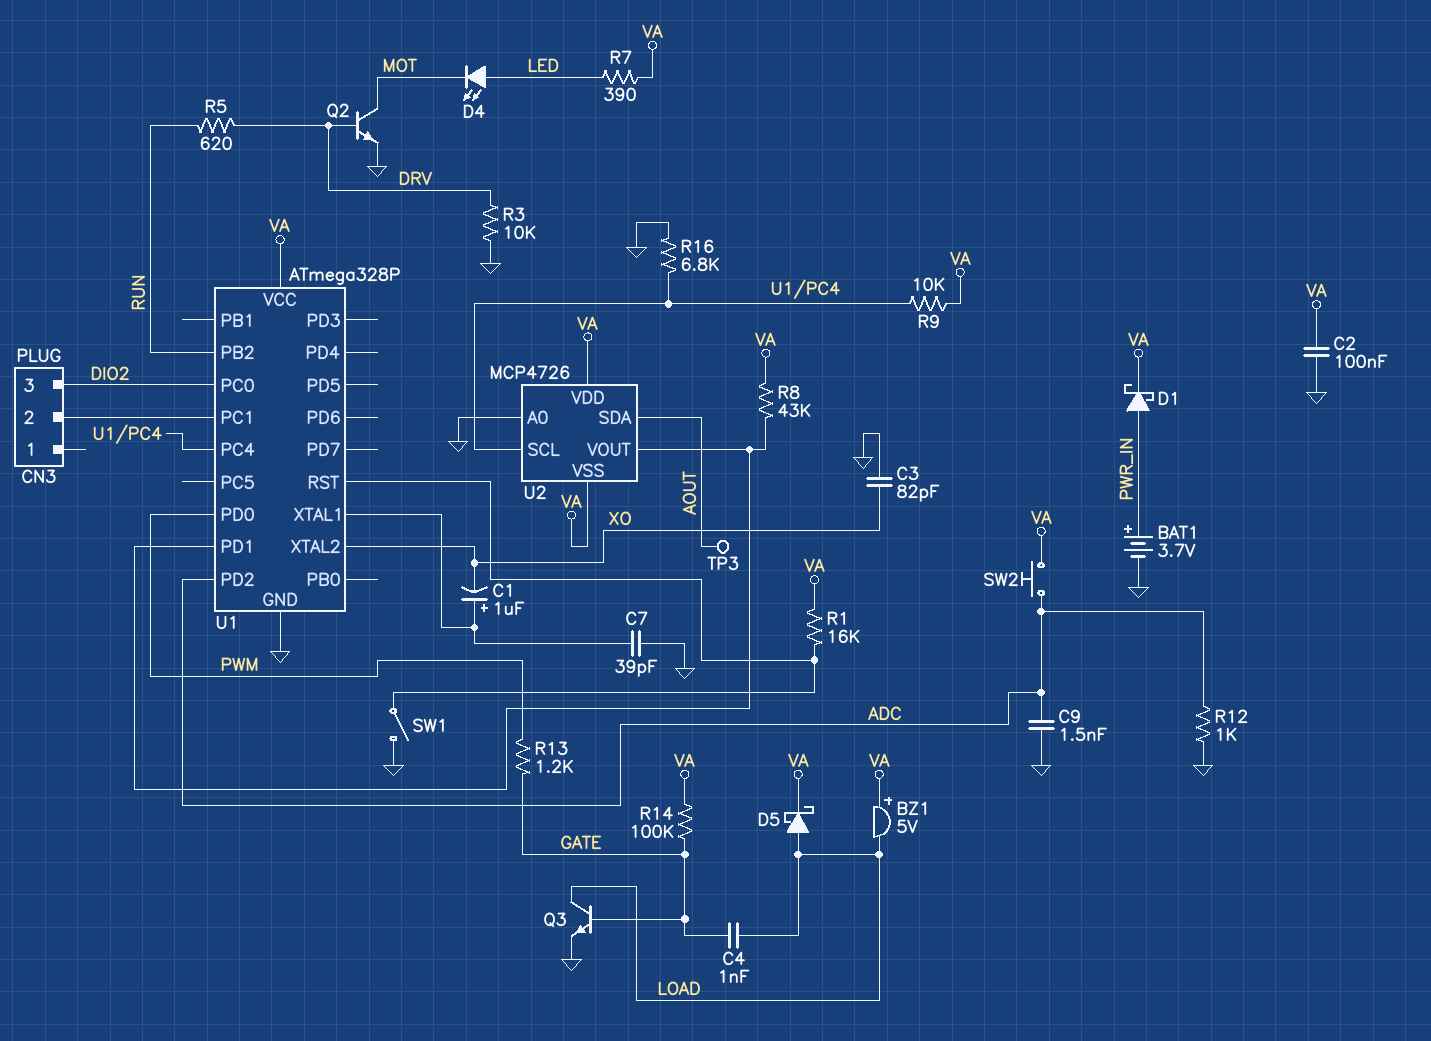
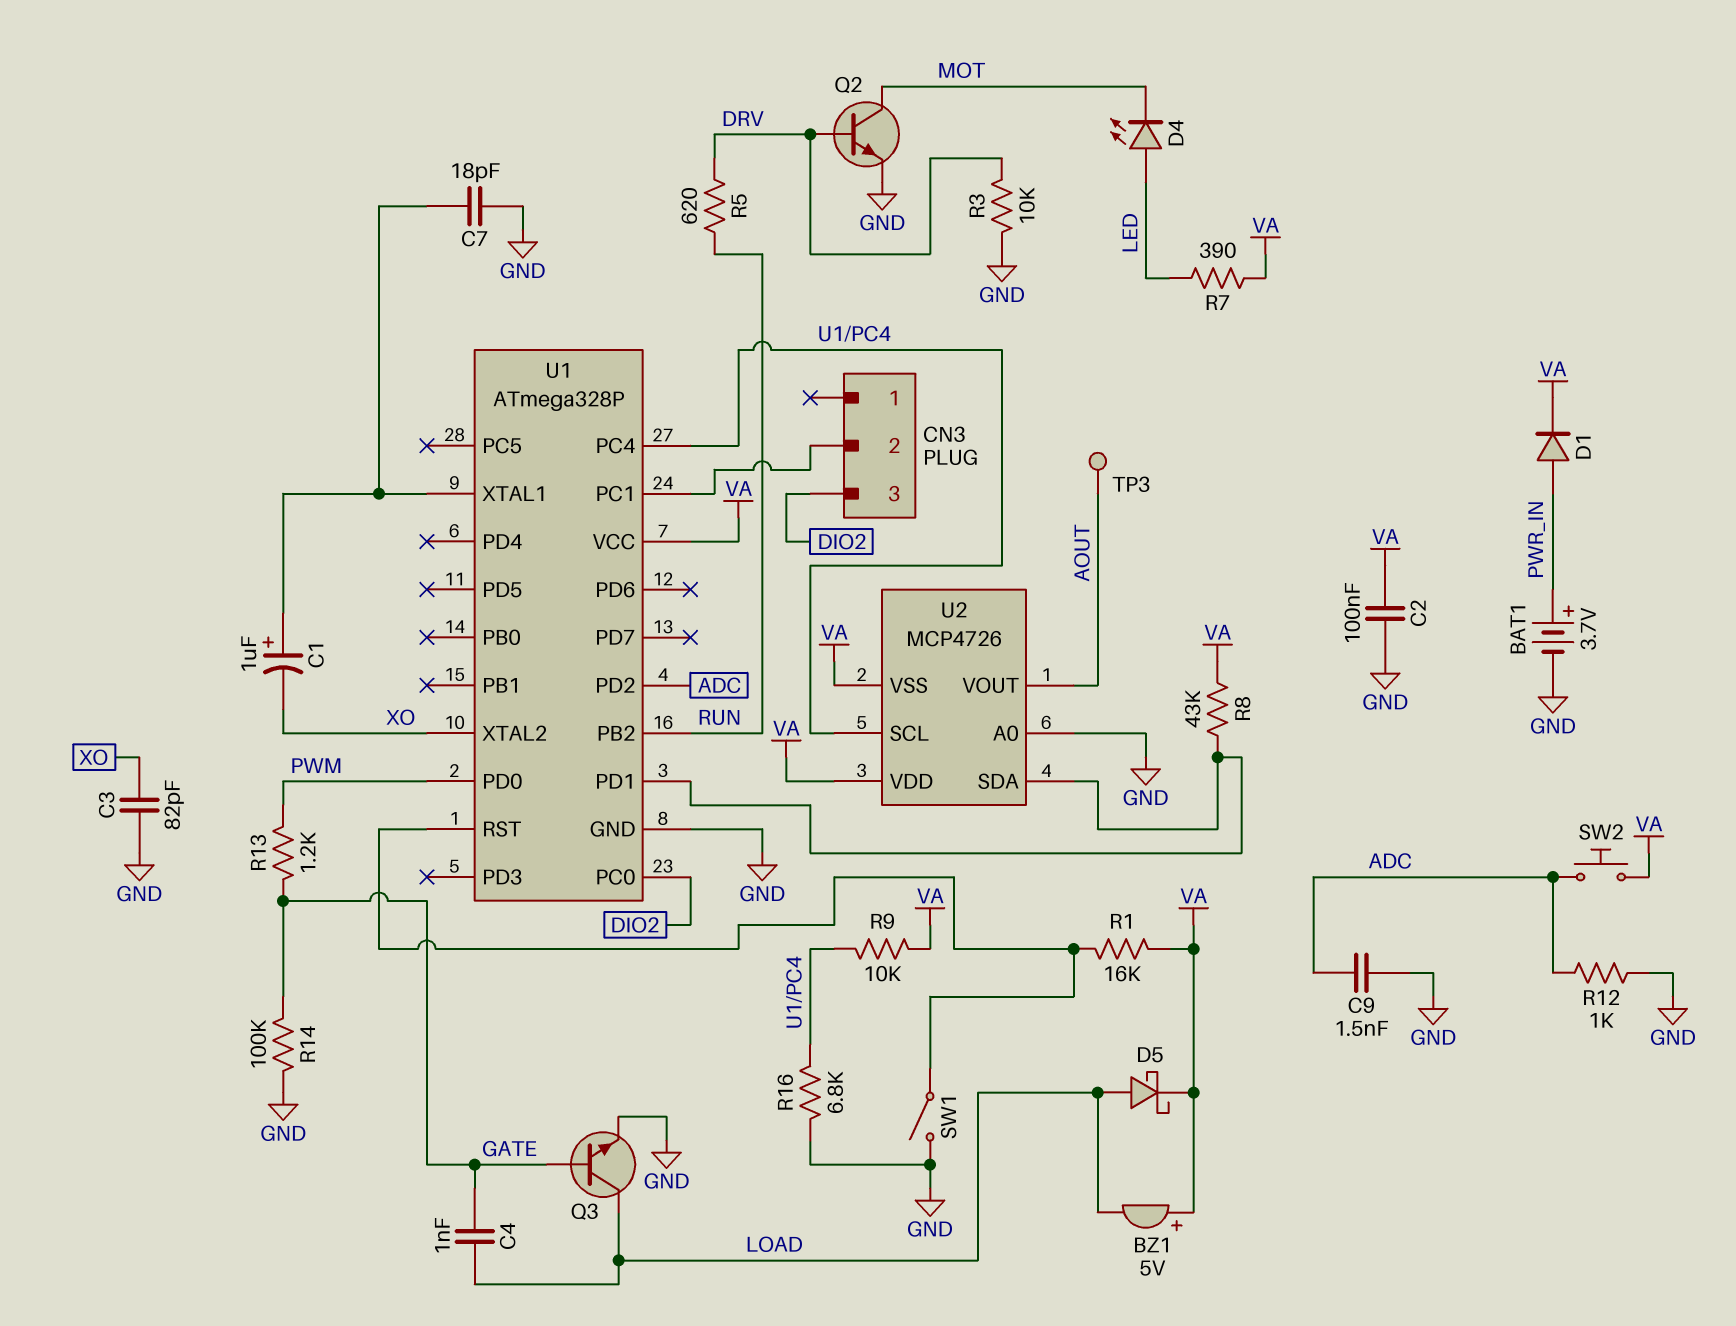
C7: 39pF (GND, U1/XTAL1) -> 18pF (GND, U1/XTAL1)
D1: schottky (A PWR_IN, K VA) -> diode (A PWR_IN, K VA)
R14: 100k (GATE, VA) -> 100k (GATE, GND)
U2 pin SDA: AOUT -> U1/PD1
U2 pin VOUT: U1/PD1 -> AOUT

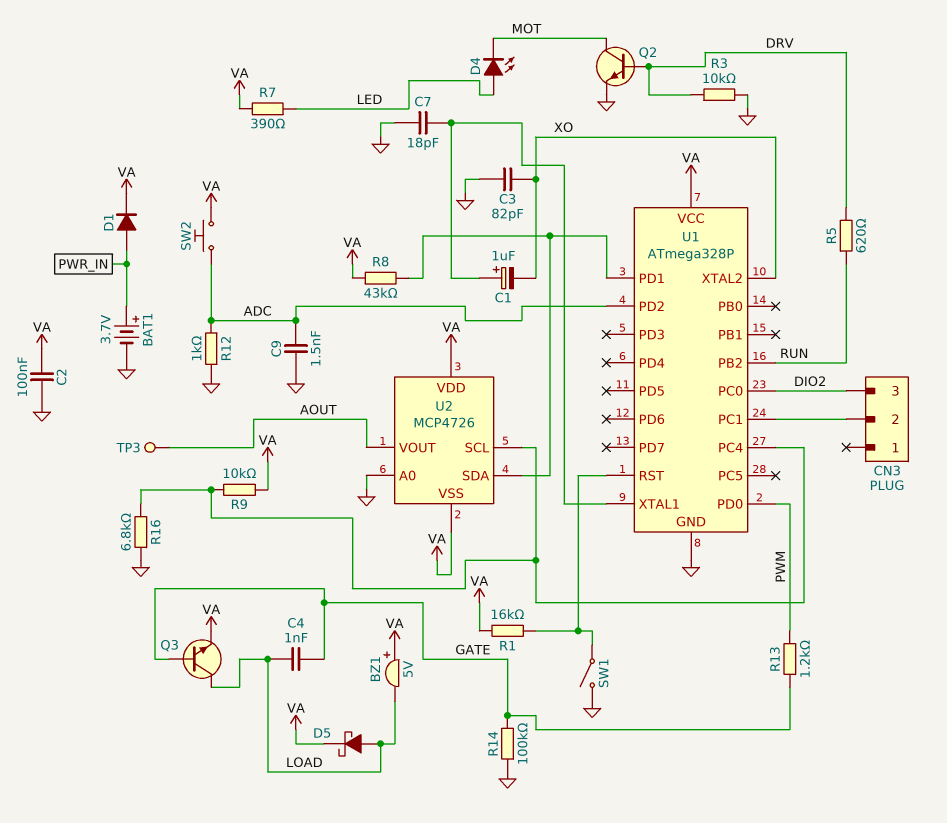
Q3: NPN (B GATE, C LOAD, E GND) -> NPN (B GATE, C LOAD, E VA)

